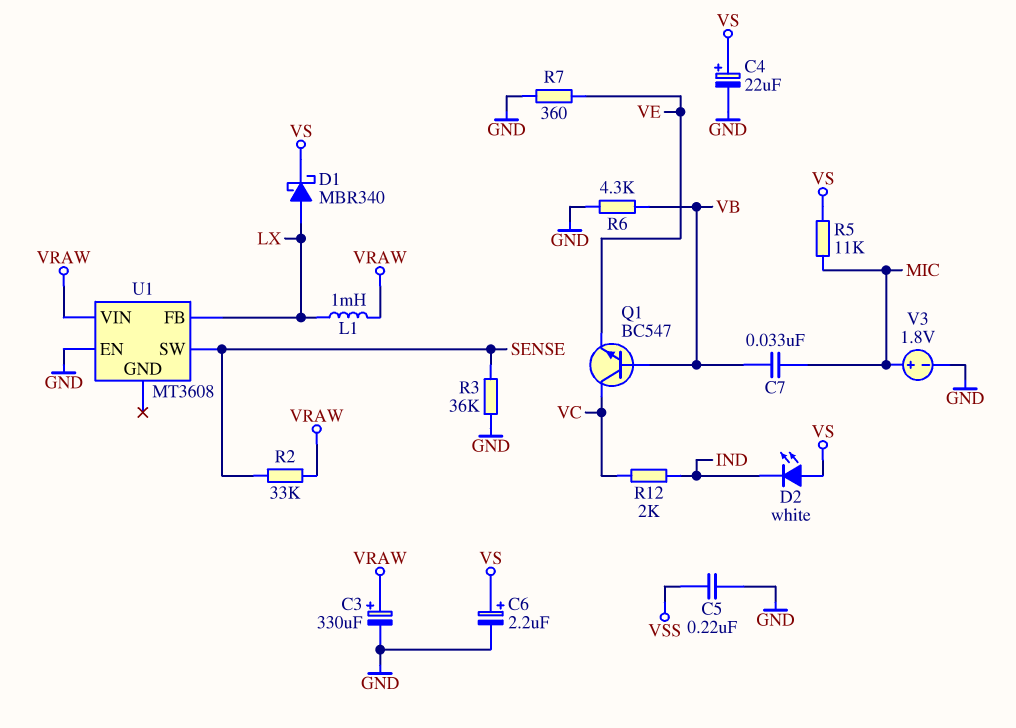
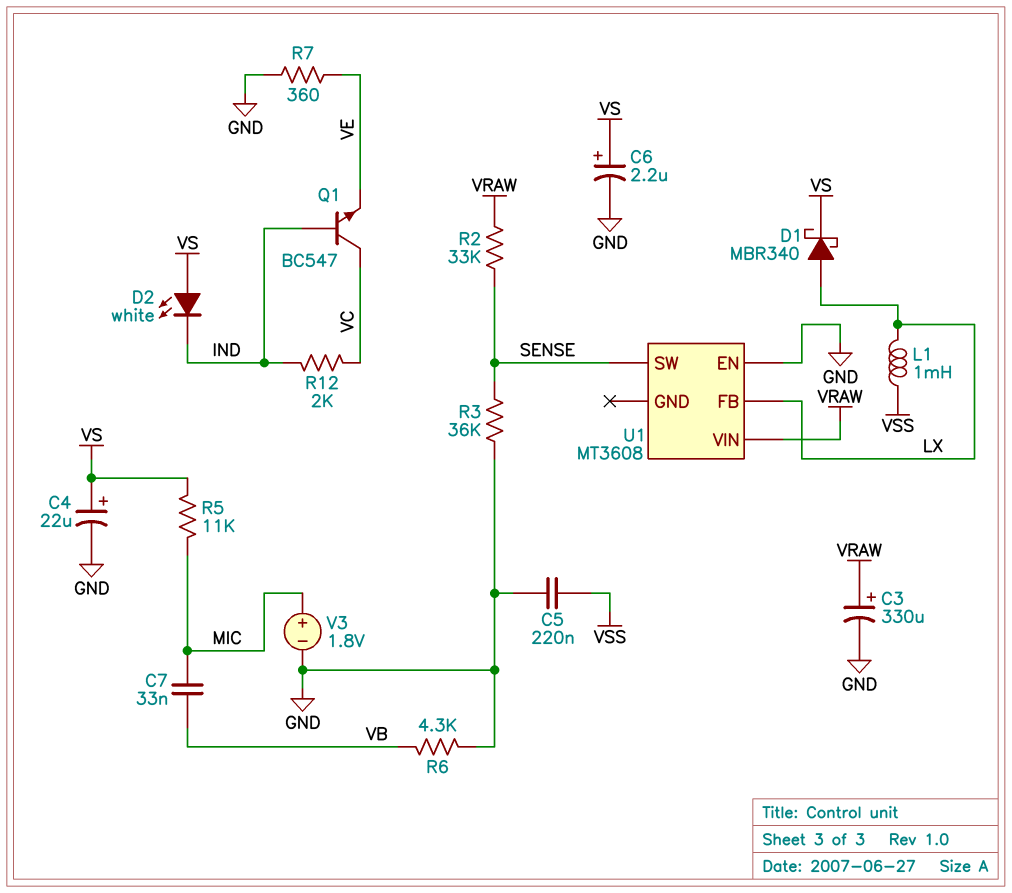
L1: 1mH (LX, VRAW) -> 1mH (LX, VSS)
Q1: NPN BC547 (B VB, C VC, E VE) -> NPN BC547 (B IND, C VC, E VE)

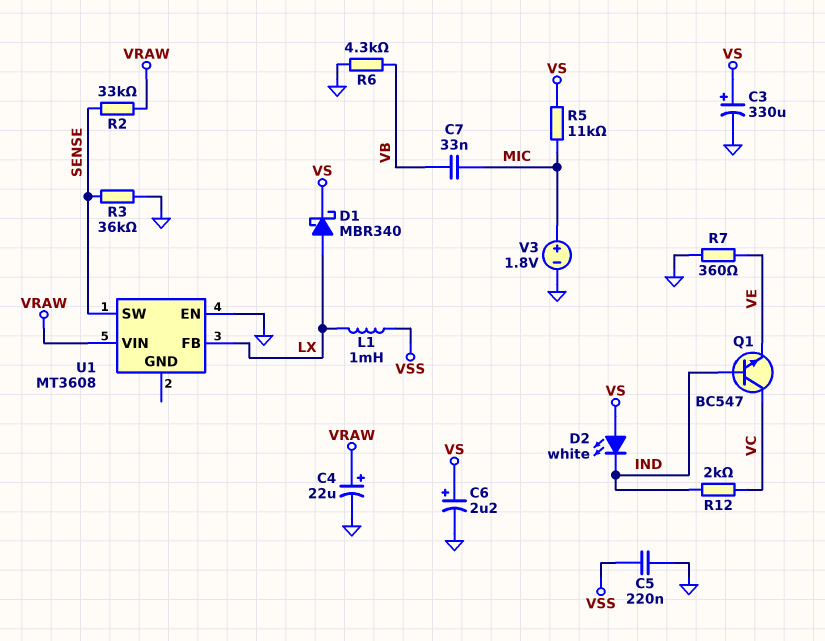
C3: 330uF (plus VRAW, minus GND) -> 330uF (plus VS, minus GND)
C4: 22uF (plus VS, minus GND) -> 22uF (plus VRAW, minus GND)

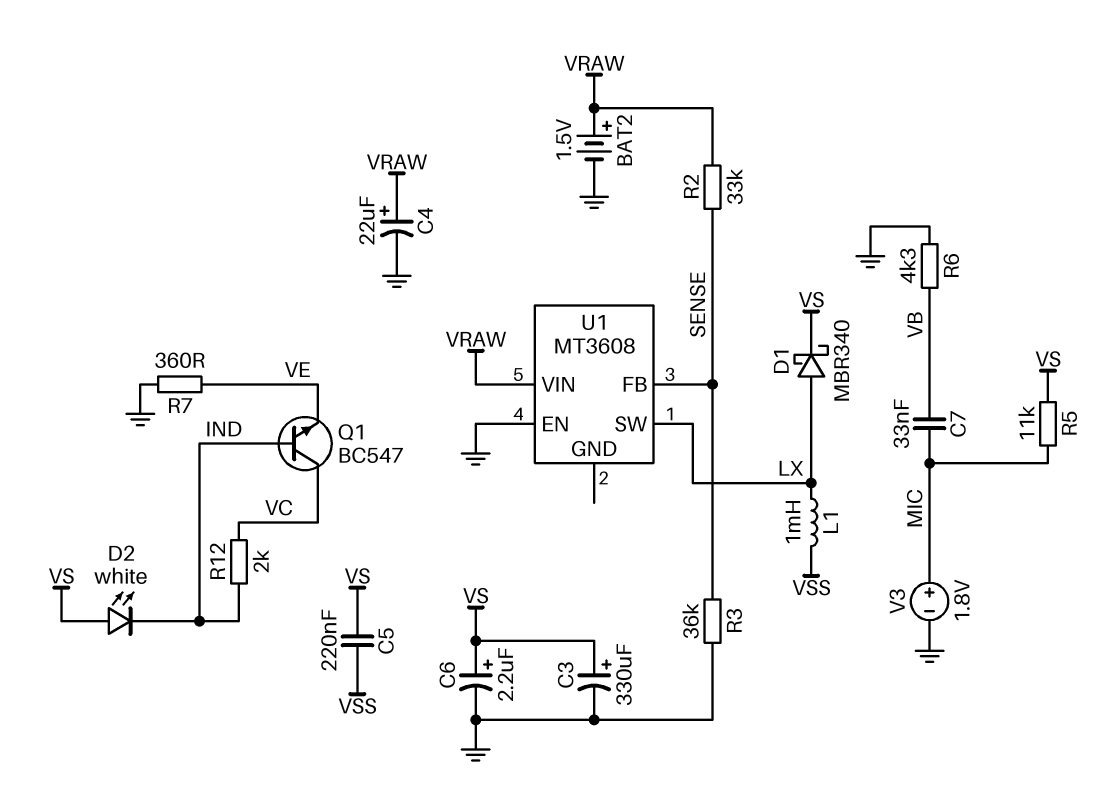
BAT2: none -> 1.5V (plus VRAW, minus GND)
C5: 220nF (GND, VSS) -> 220nF (VS, VSS)
U1 pin FB: LX -> SENSE
U1 pin SW: SENSE -> LX

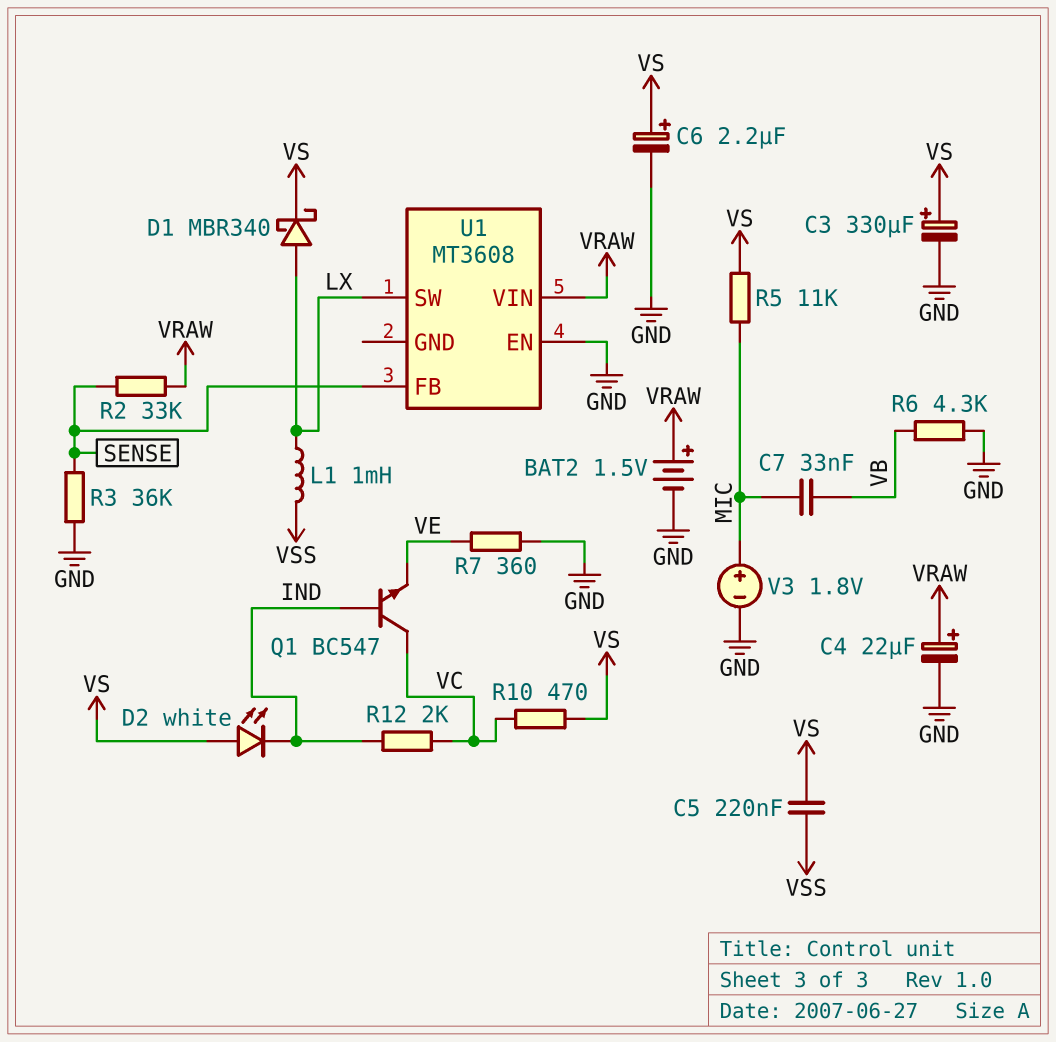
R10: none -> 470 (VC, VS)

